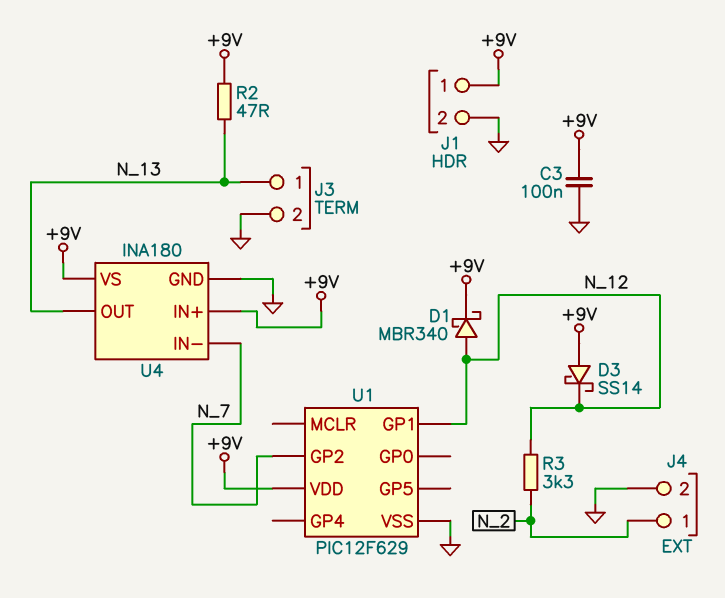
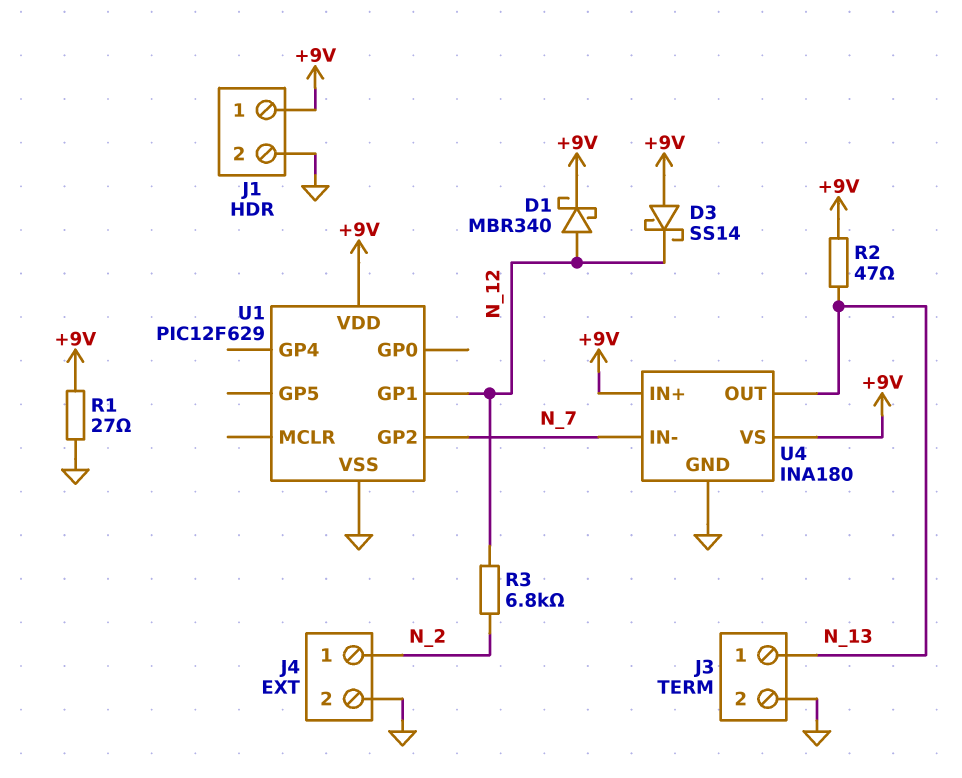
C3: 100nF (+9V, GND) -> none
R1: none -> 27 (+9V, GND)
R3: 3.3k (N_2, N_12) -> 6.8k (N_2, N_12)

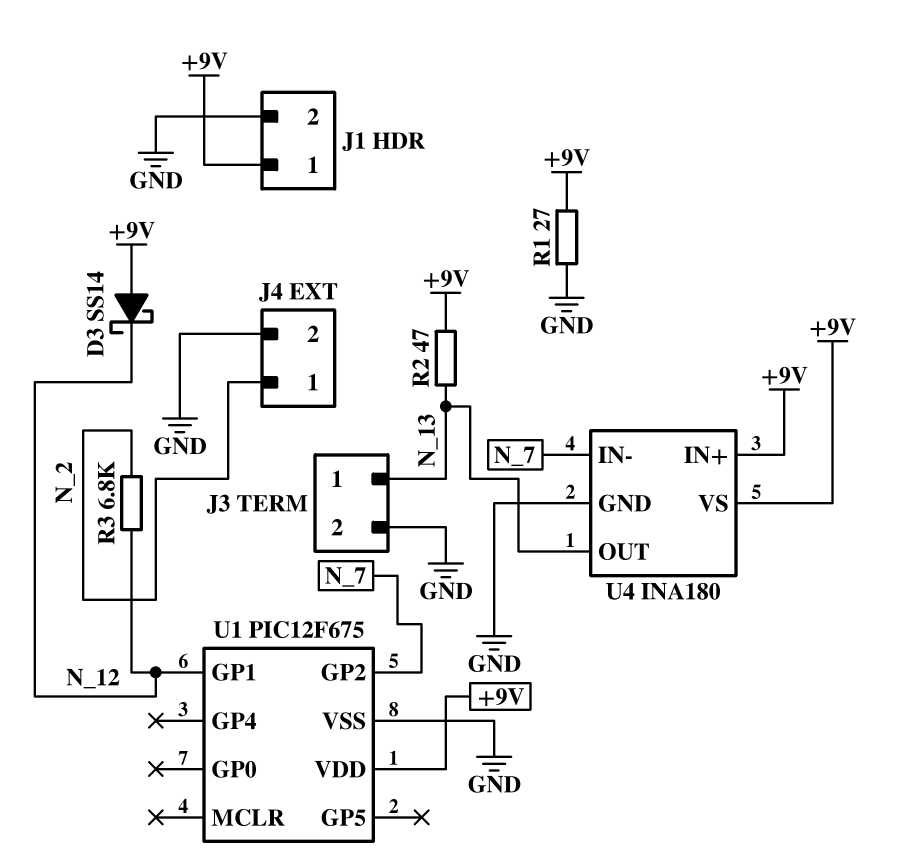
D1: schottky MBR340 (A N_12, K +9V) -> none
U1: PIC12F629 -> PIC12F675

